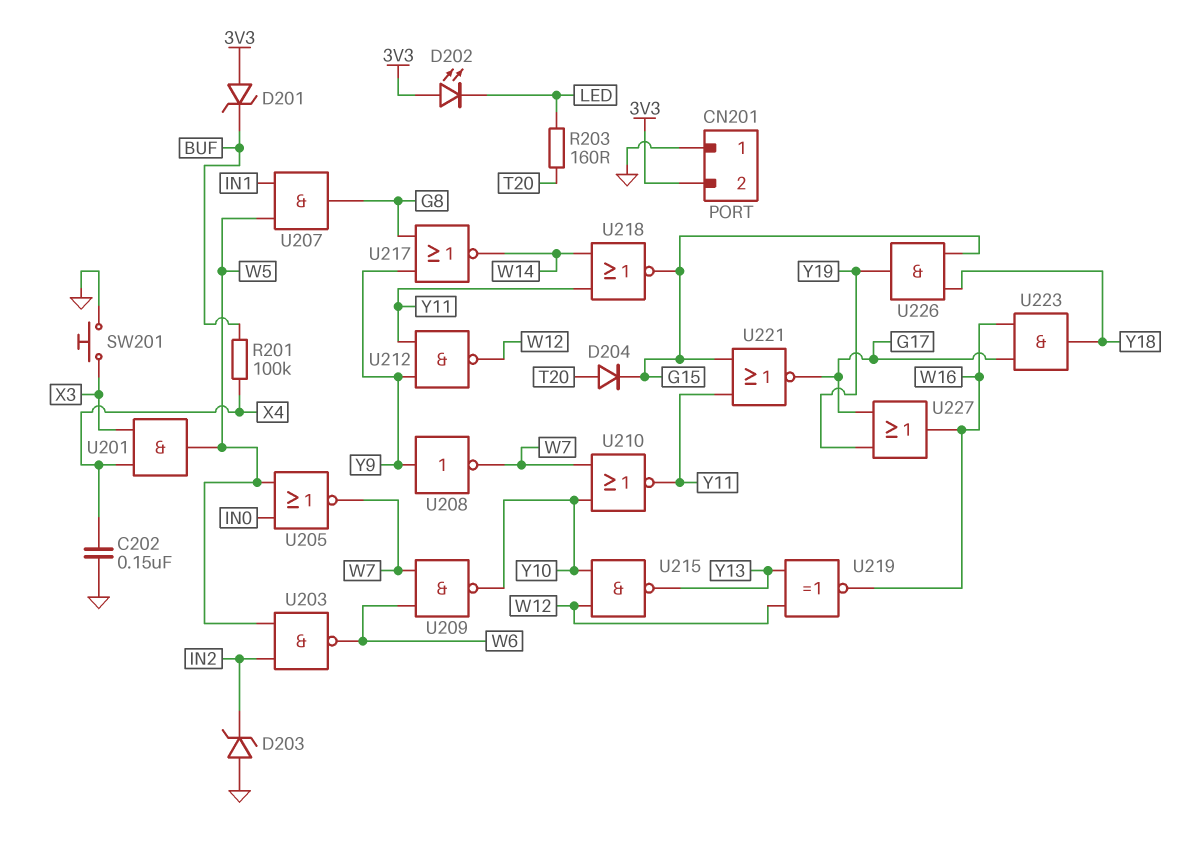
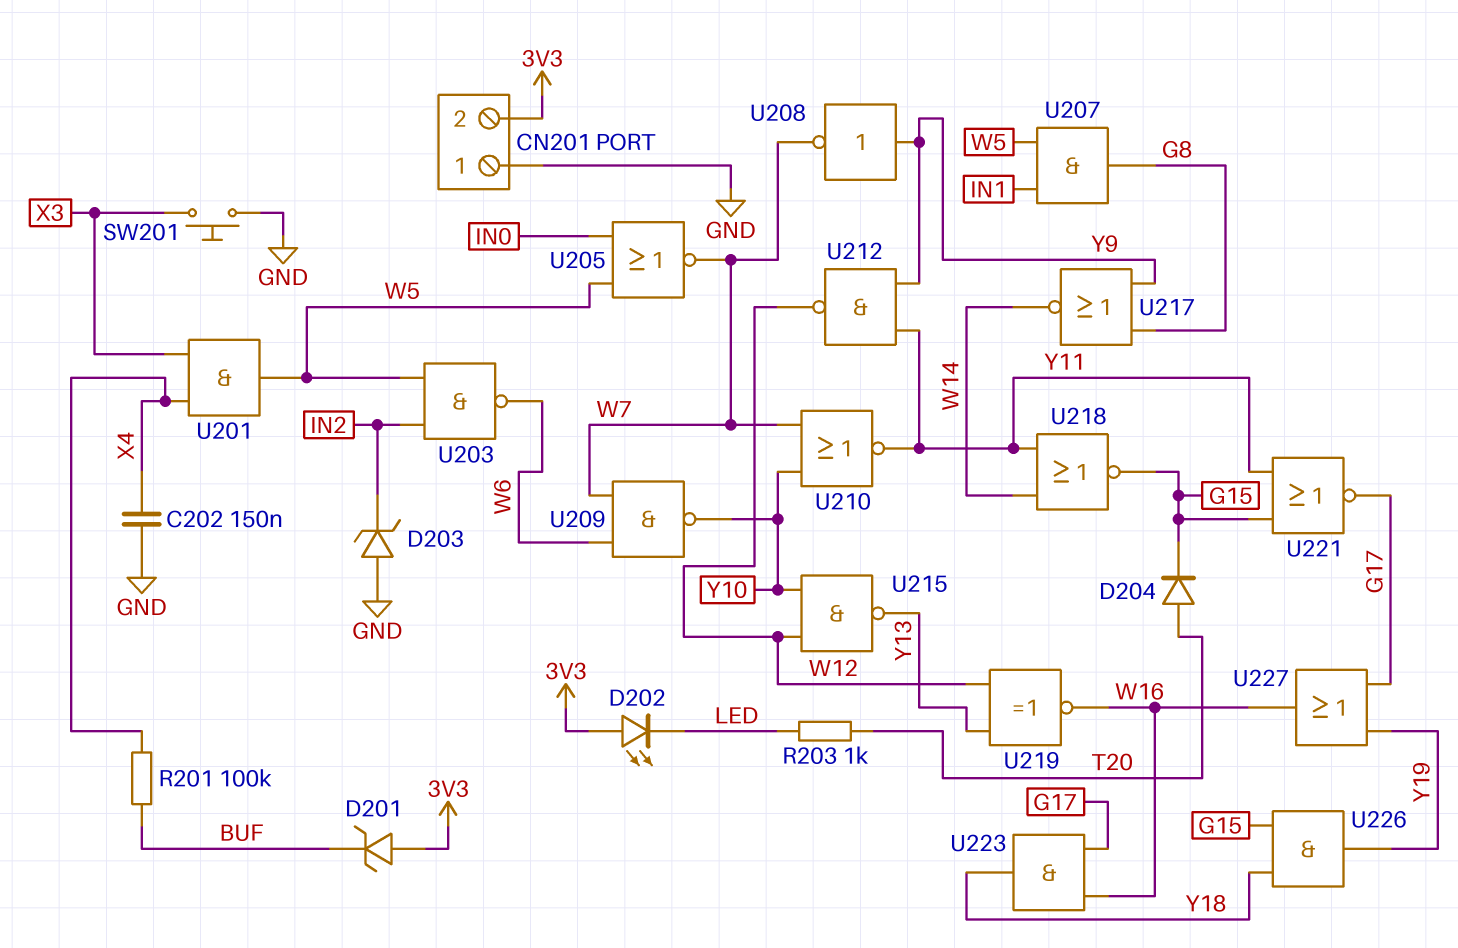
R203: 160 (LED, T20) -> 1k (LED, T20)

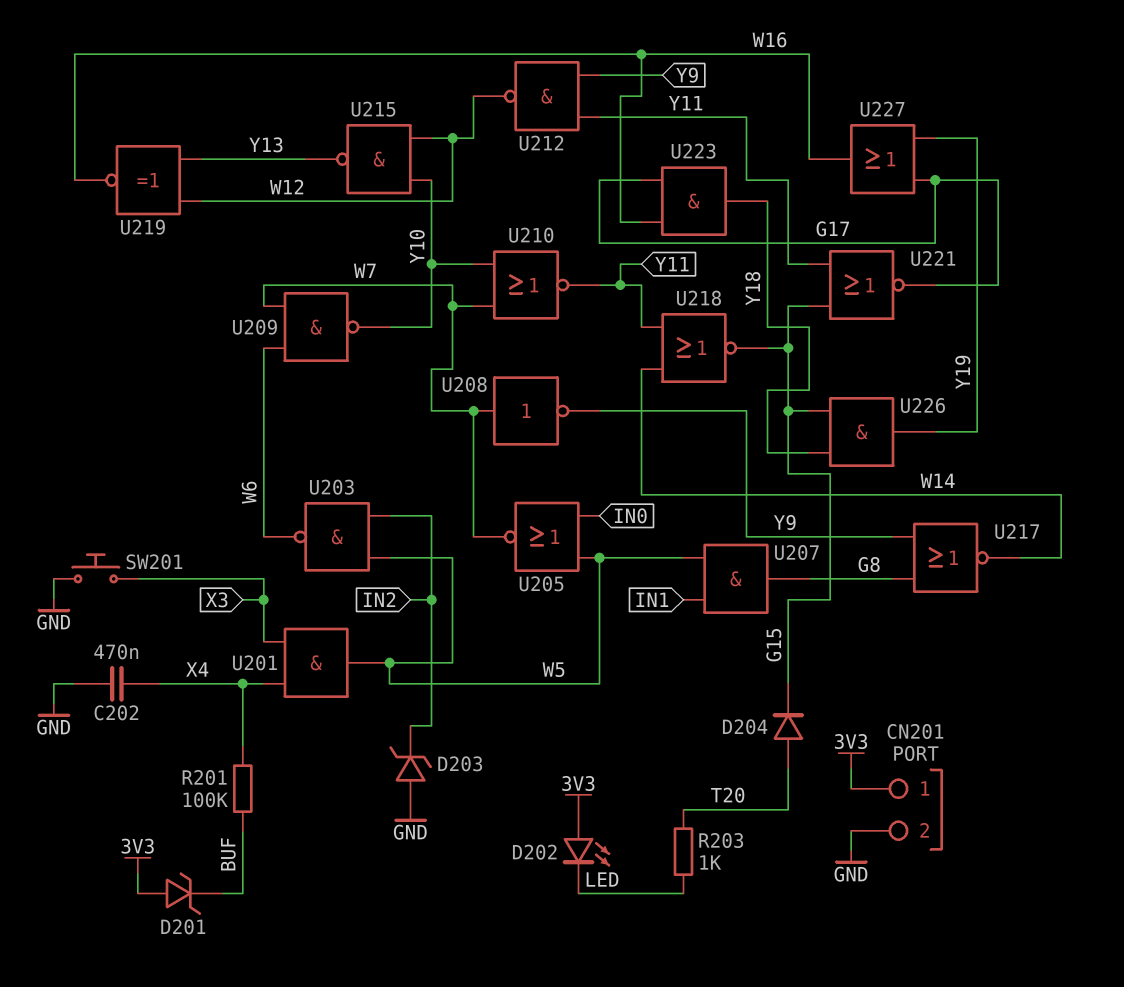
C202: 150nF (GND, X4) -> 470nF (GND, X4)
CN201 pin 1: GND -> 3V3
CN201 pin 2: 3V3 -> GND
U208: NOT (in Y9, out W7) -> NOT (in W7, out Y9)

